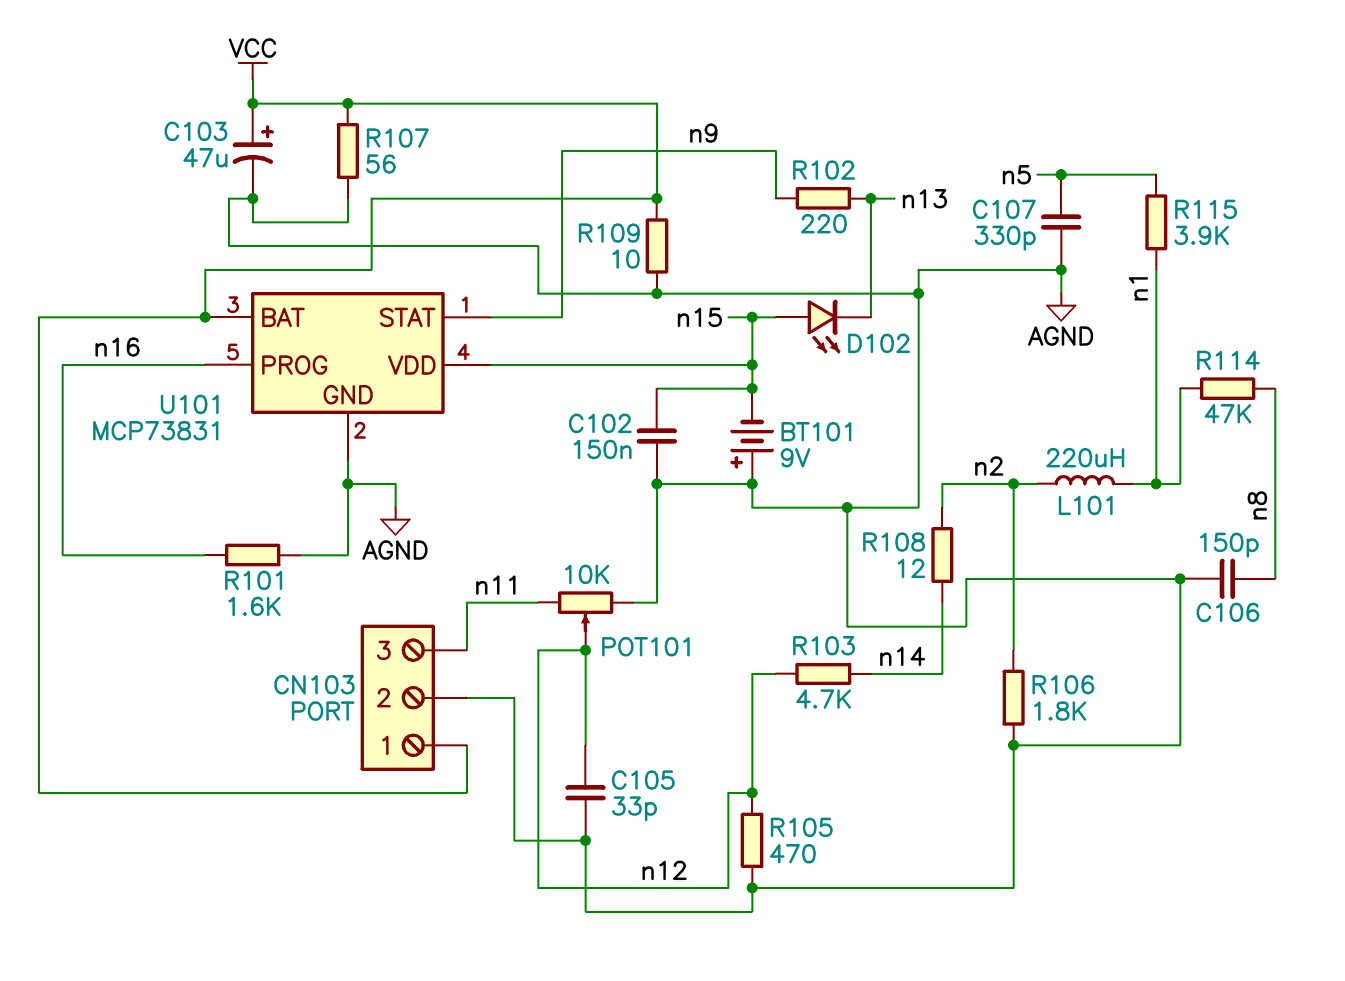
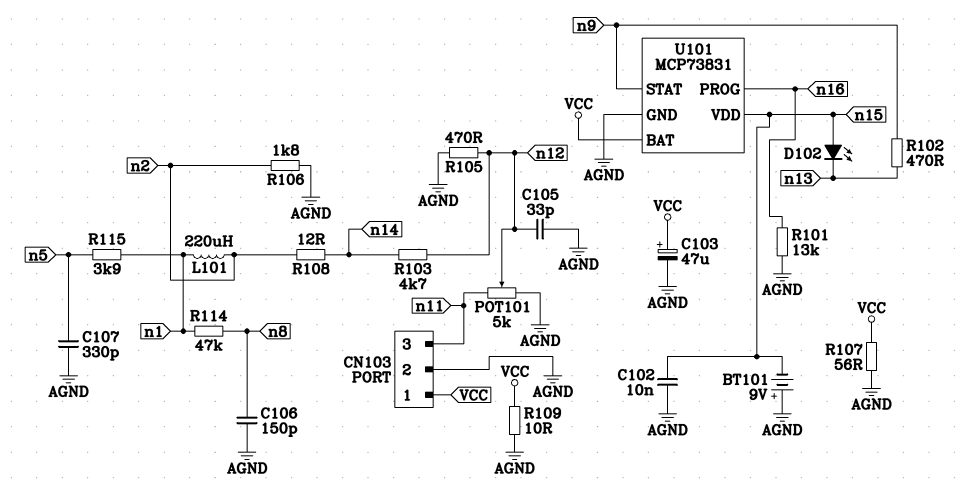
C102: 150nF (AGND, n15) -> 10nF (AGND, n15)
POT101: 10k (AGND, n11, wiper n12) -> 5k (AGND, n11, wiper n12)
R101: 1.6k (AGND, n16) -> 13k (AGND, n16)
R102: 220 (n9, n13) -> 470 (n9, n13)

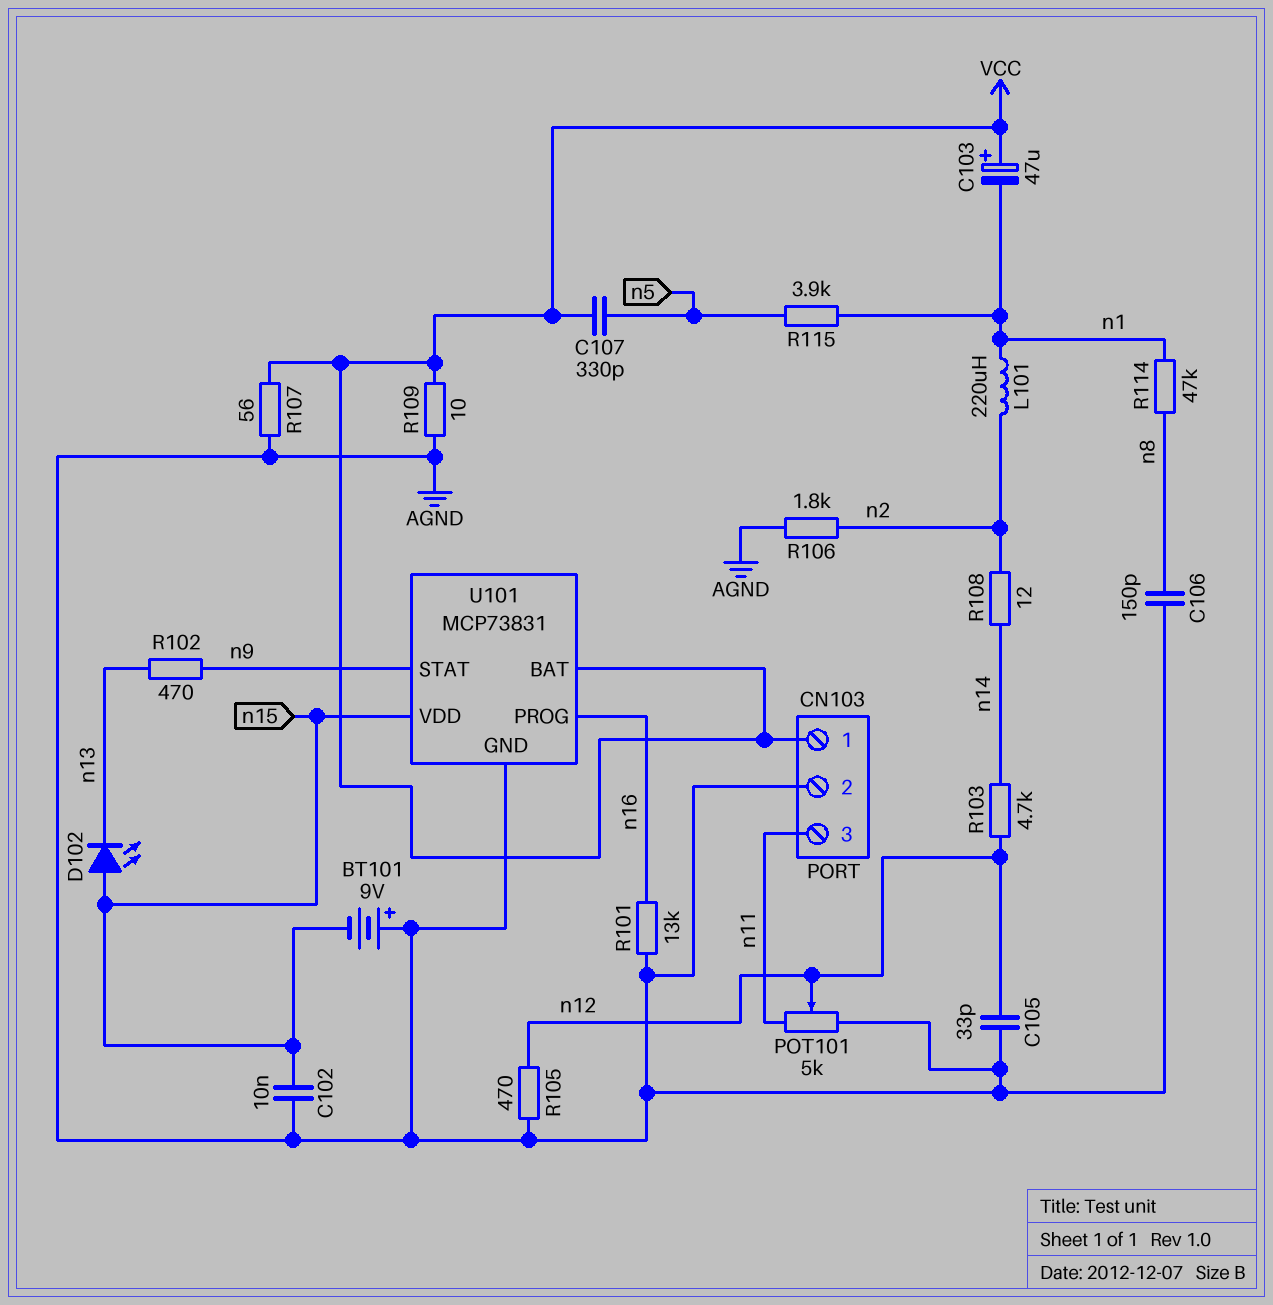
C103: 47uF (plus VCC, minus AGND) -> 47uF (plus VCC, minus n1)
C107: 330pF (AGND, n5) -> 330pF (VCC, n5)

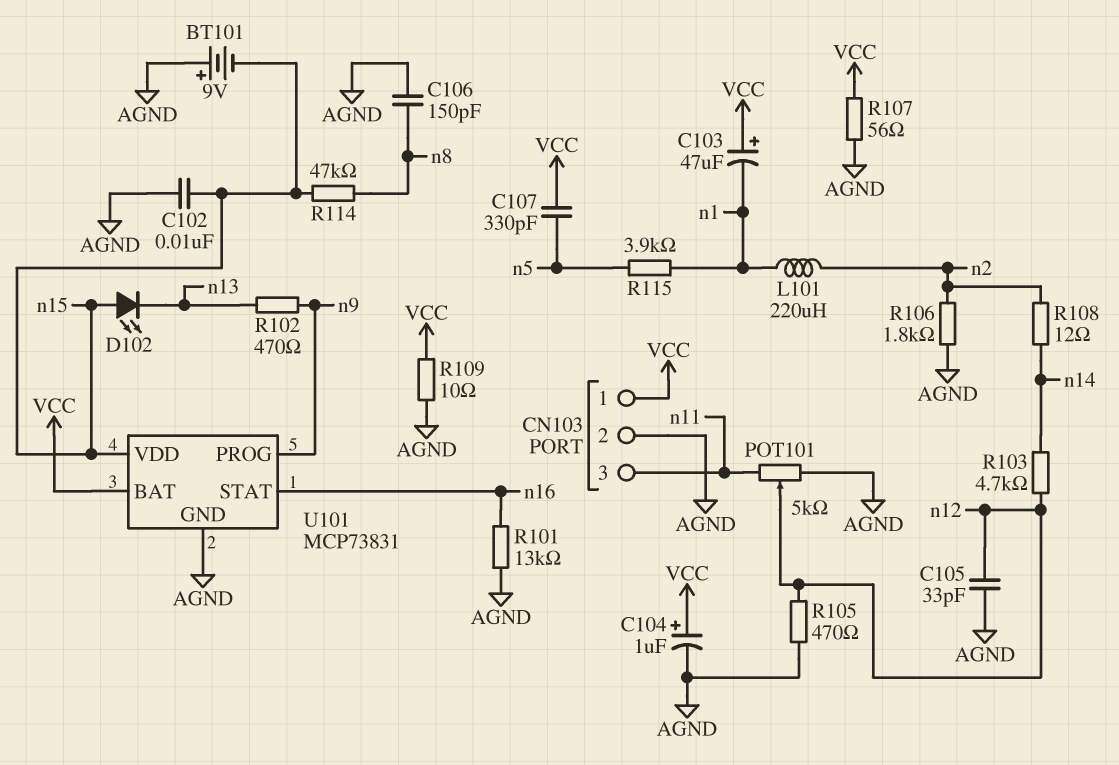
C104: none -> 1uF (plus VCC, minus AGND)
R114: 47k (n1, n8) -> 47k (n8, n15)
U101 pin PROG: n16 -> n9
U101 pin STAT: n9 -> n16

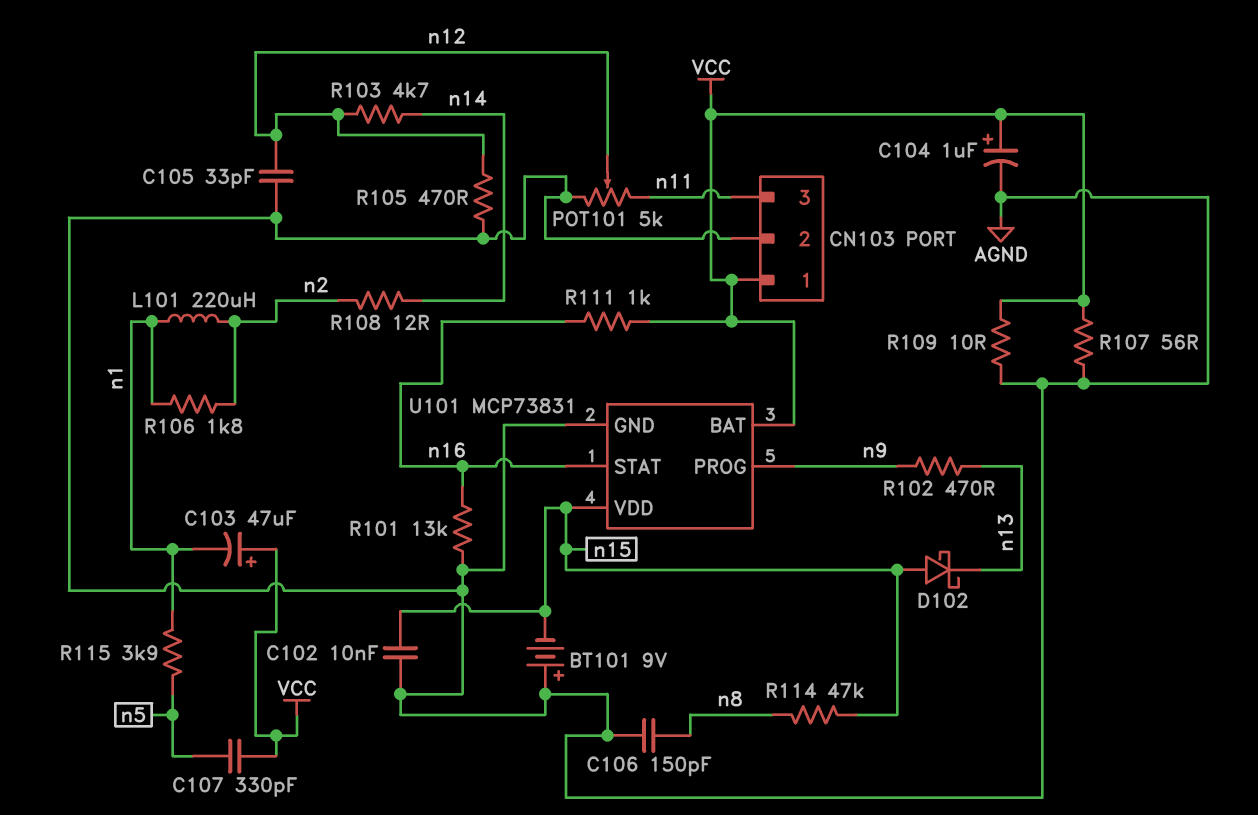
D102: LED (A n15, K n13) -> schottky (A n15, K n13)
R106: 1.8k (AGND, n2) -> 1.8k (n1, n2)
R111: none -> 1k (VCC, n16)

